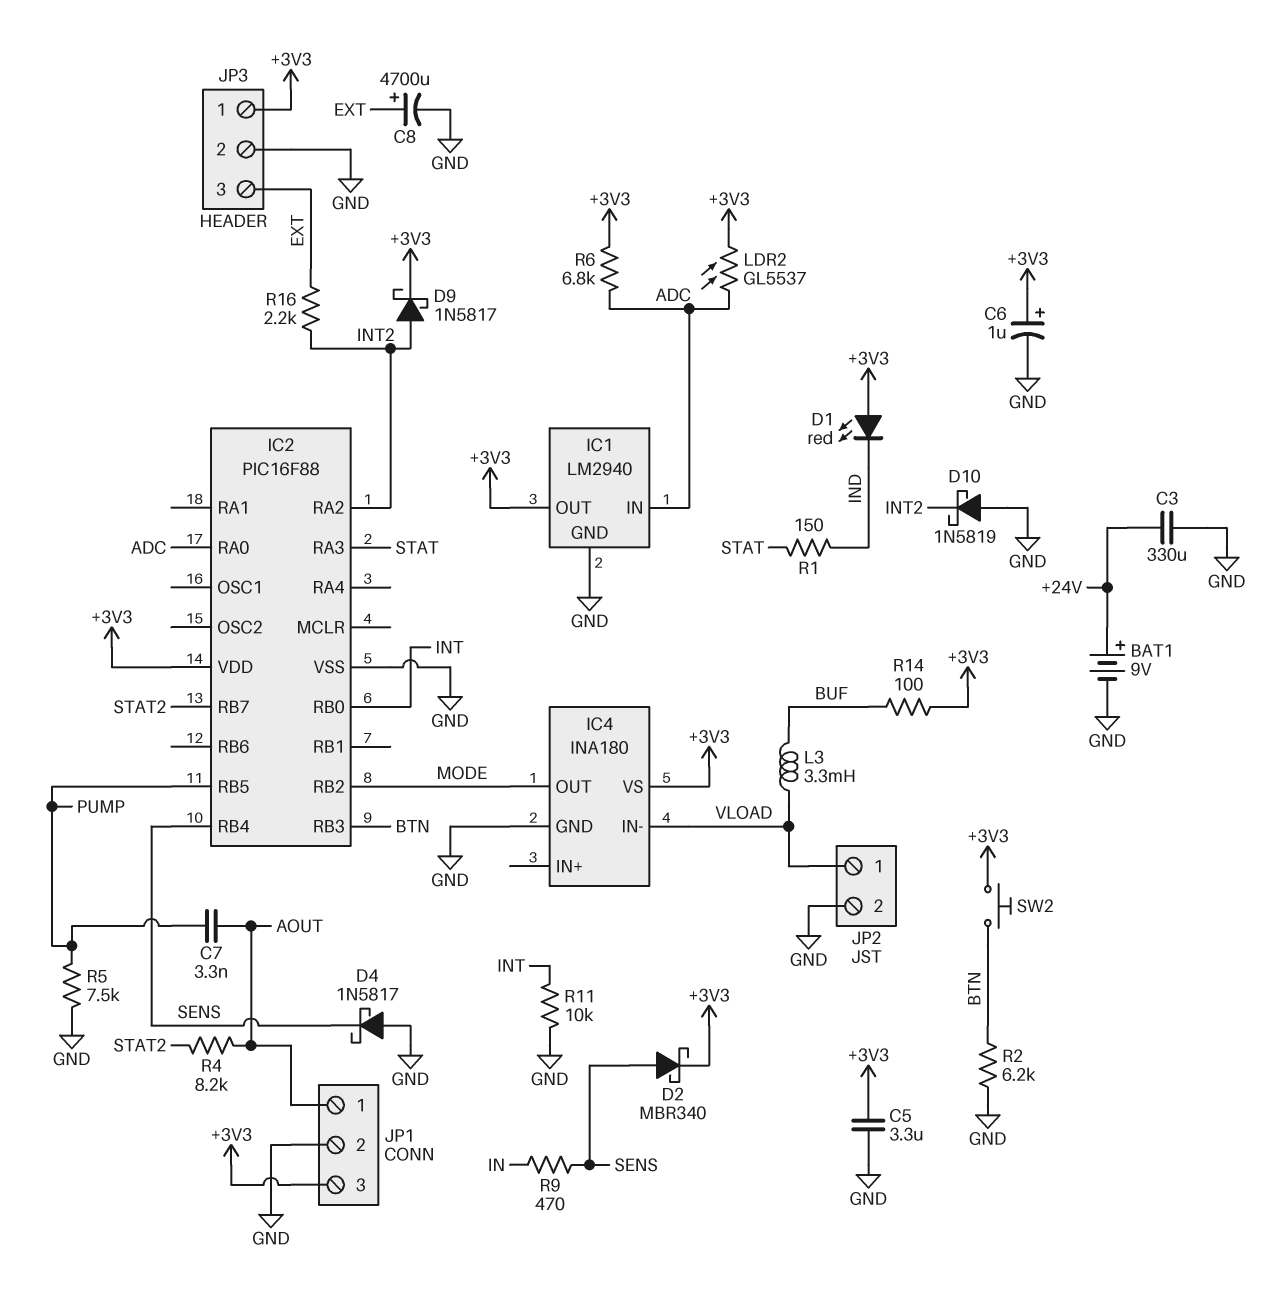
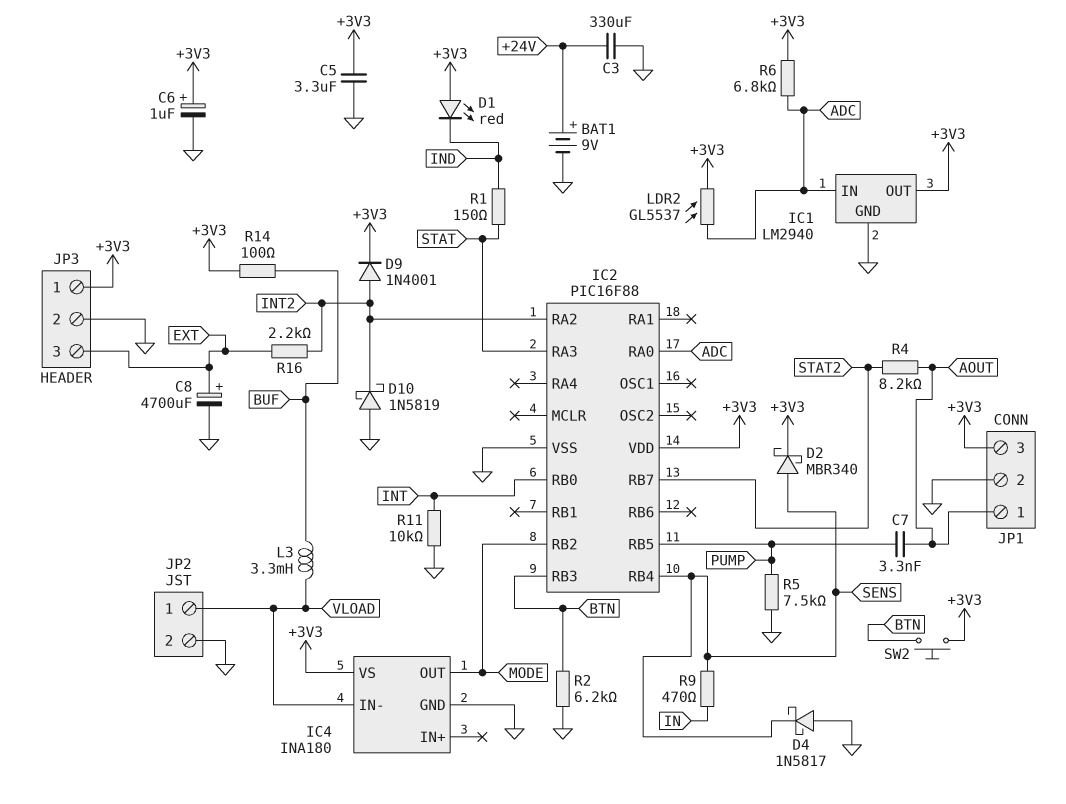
D9: schottky 1N5817 (A INT2, K +3V3) -> diode 1N4001 (A INT2, K +3V3)

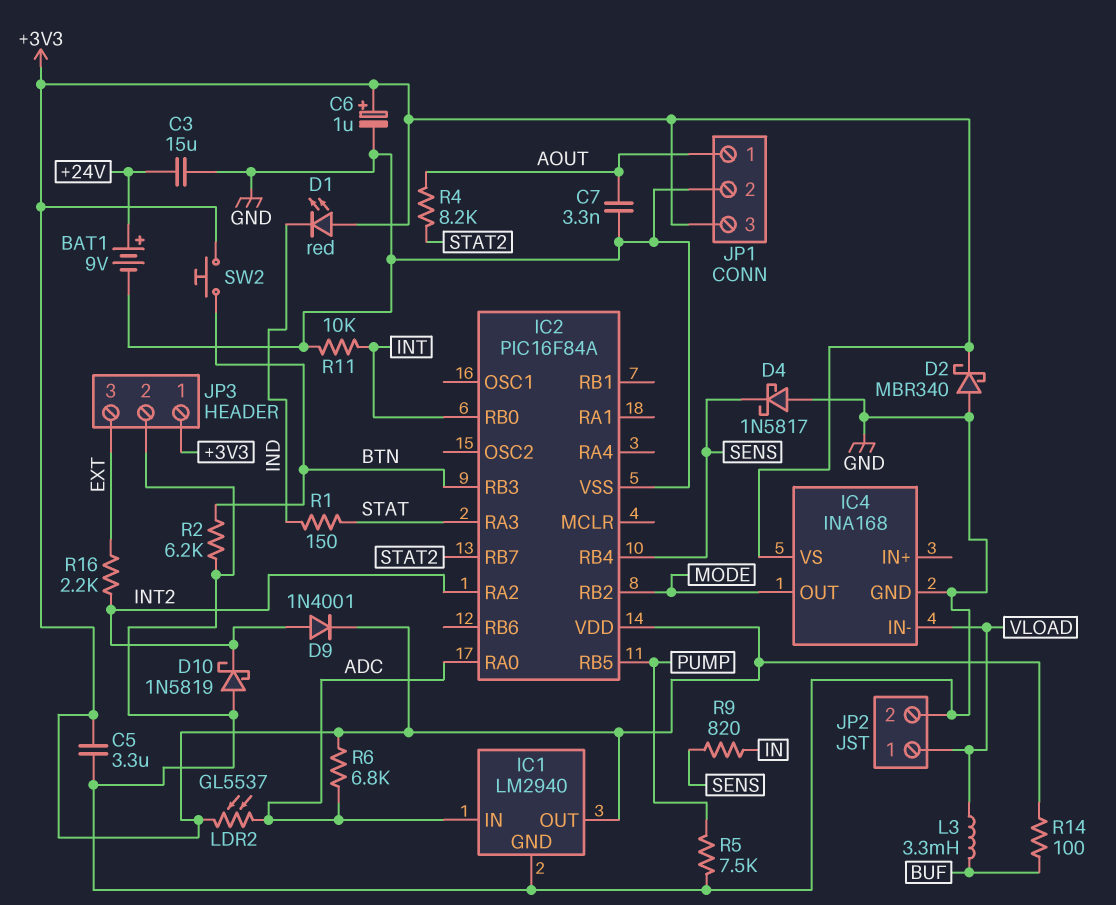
C3: 330uF (+24V, GND) -> 15uF (+24V, GND)
C7: 3.3nF (AOUT, PUMP) -> 3.3nF (AOUT, GND)
C8: 4700uF (plus EXT, minus GND) -> none
D2: schottky MBR340 (A SENS, K +3V3) -> schottky MBR340 (A GND, K +3V3)
IC2: PIC16F88 -> PIC16F84A
IC4: INA180 -> INA168
R9: 470 (IN, SENS) -> 820 (IN, SENS)

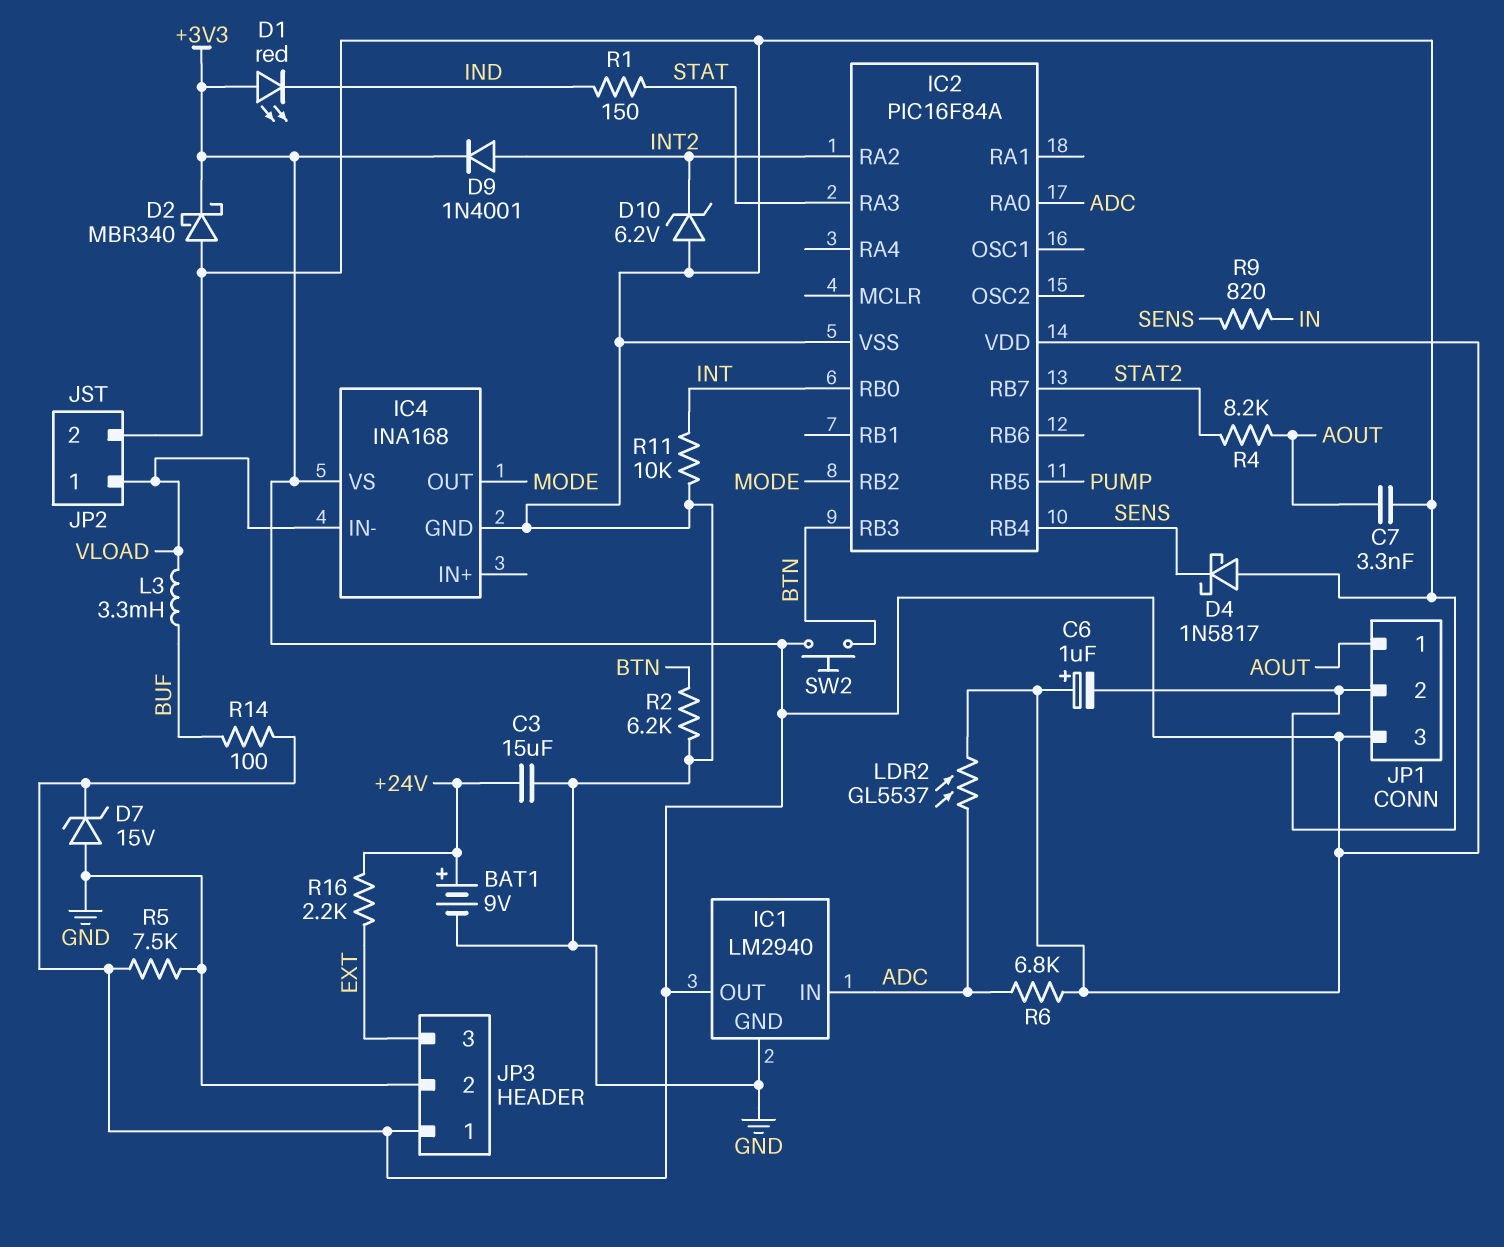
C5: 3.3uF (+3V3, GND) -> none
D7: none -> zener 15V (A GND, K +3V3)
D10: schottky 1N5819 (A GND, K INT2) -> zener 6.2V (A GND, K INT2)
R5: 7.5k (GND, PUMP) -> 7.5k (+3V3, GND)
R16: 2.2k (EXT, INT2) -> 2.2k (+24V, EXT)

